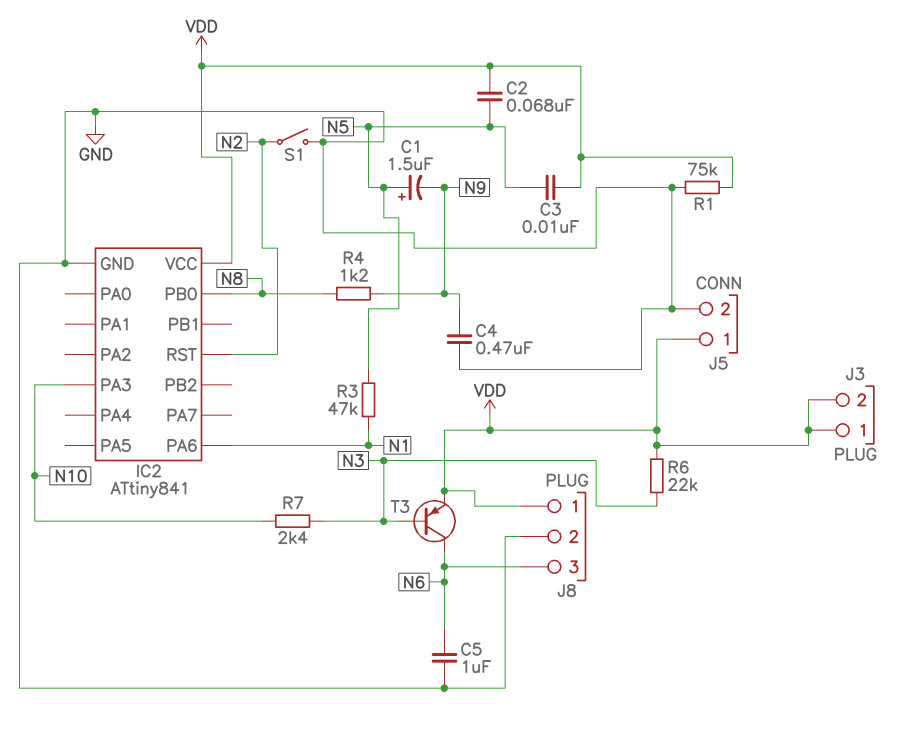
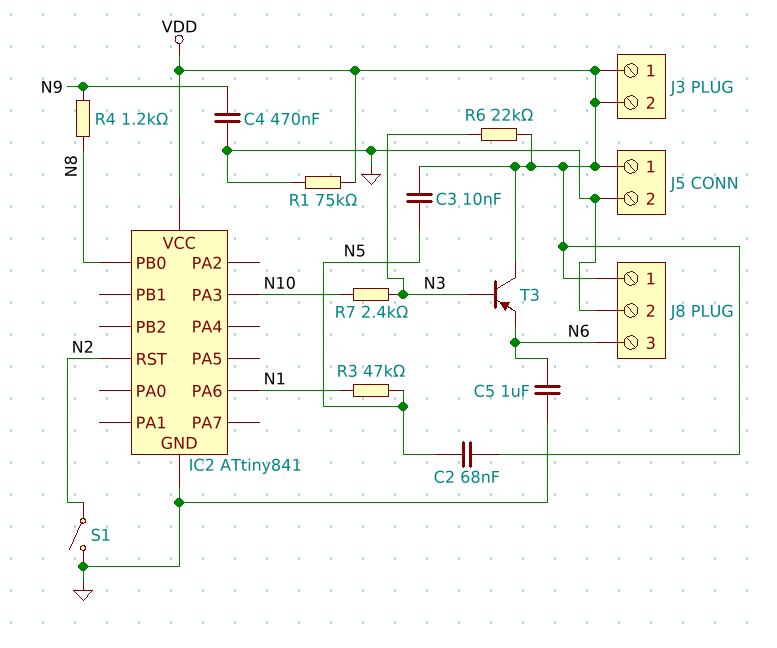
C1: 1.5uF (plus N5, minus N9) -> none
T3: PNP (B N3, C N6, E VDD) -> PNP (B N3, C VDD, E N6)

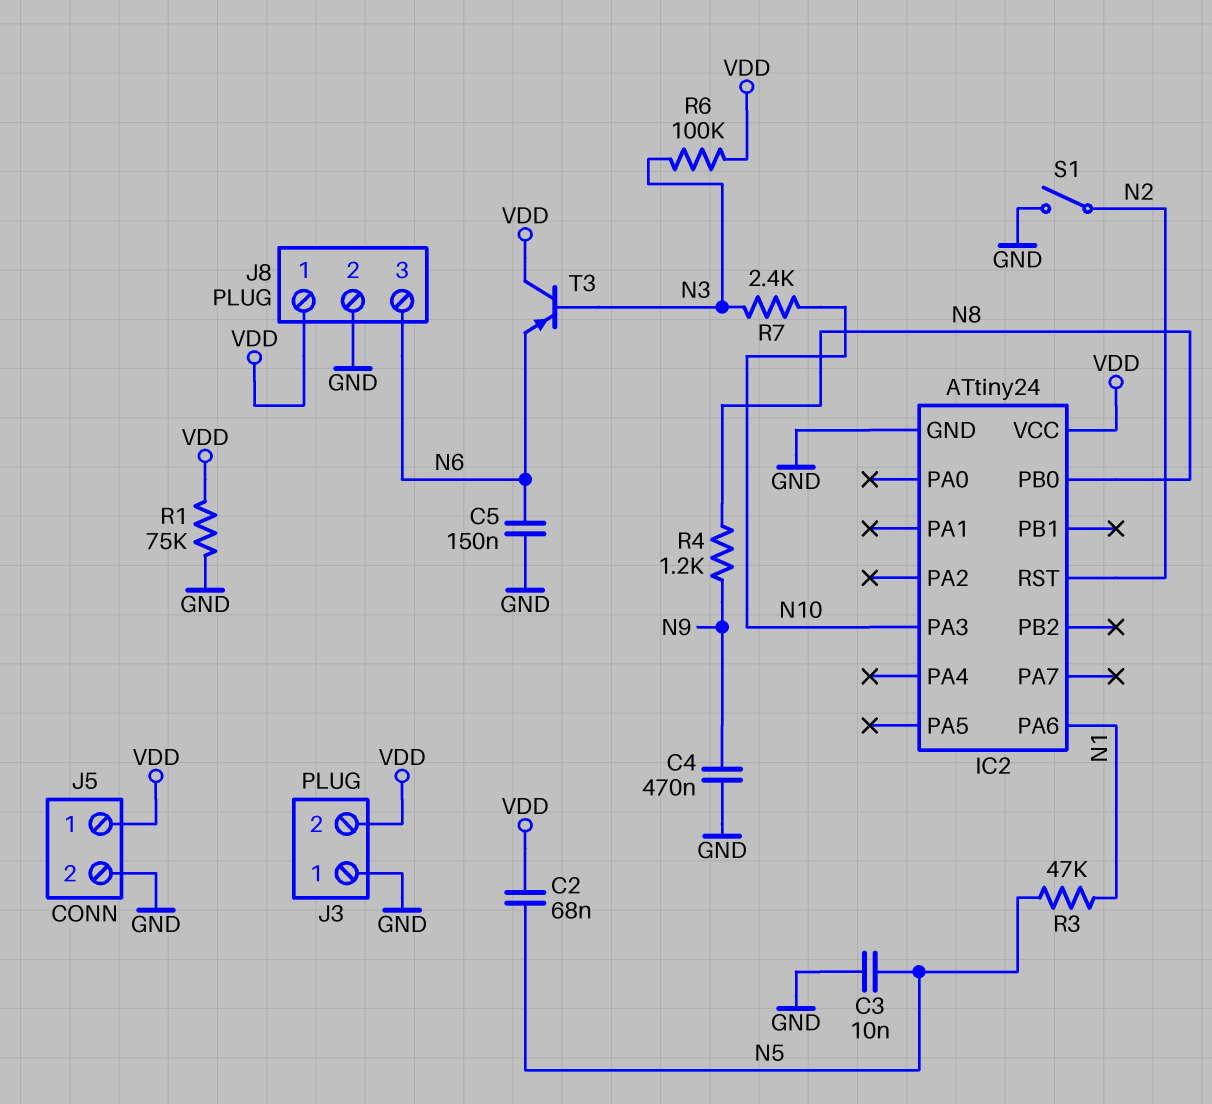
C3: 10nF (N5, VDD) -> 10nF (GND, N5)
C5: 1uF (GND, N6) -> 150nF (GND, N6)
IC2: ATtiny841 -> ATtiny24
J3 pin 1: VDD -> GND
R6: 22k (N3, VDD) -> 100k (N3, VDD)

